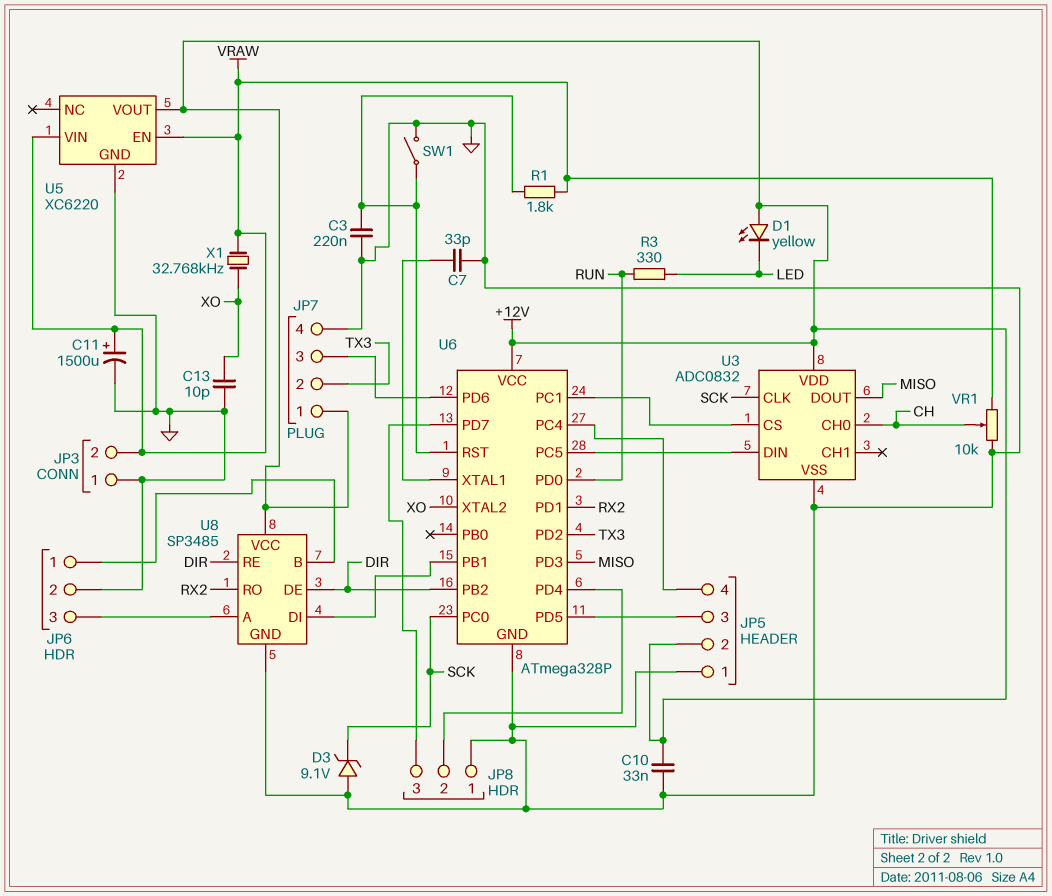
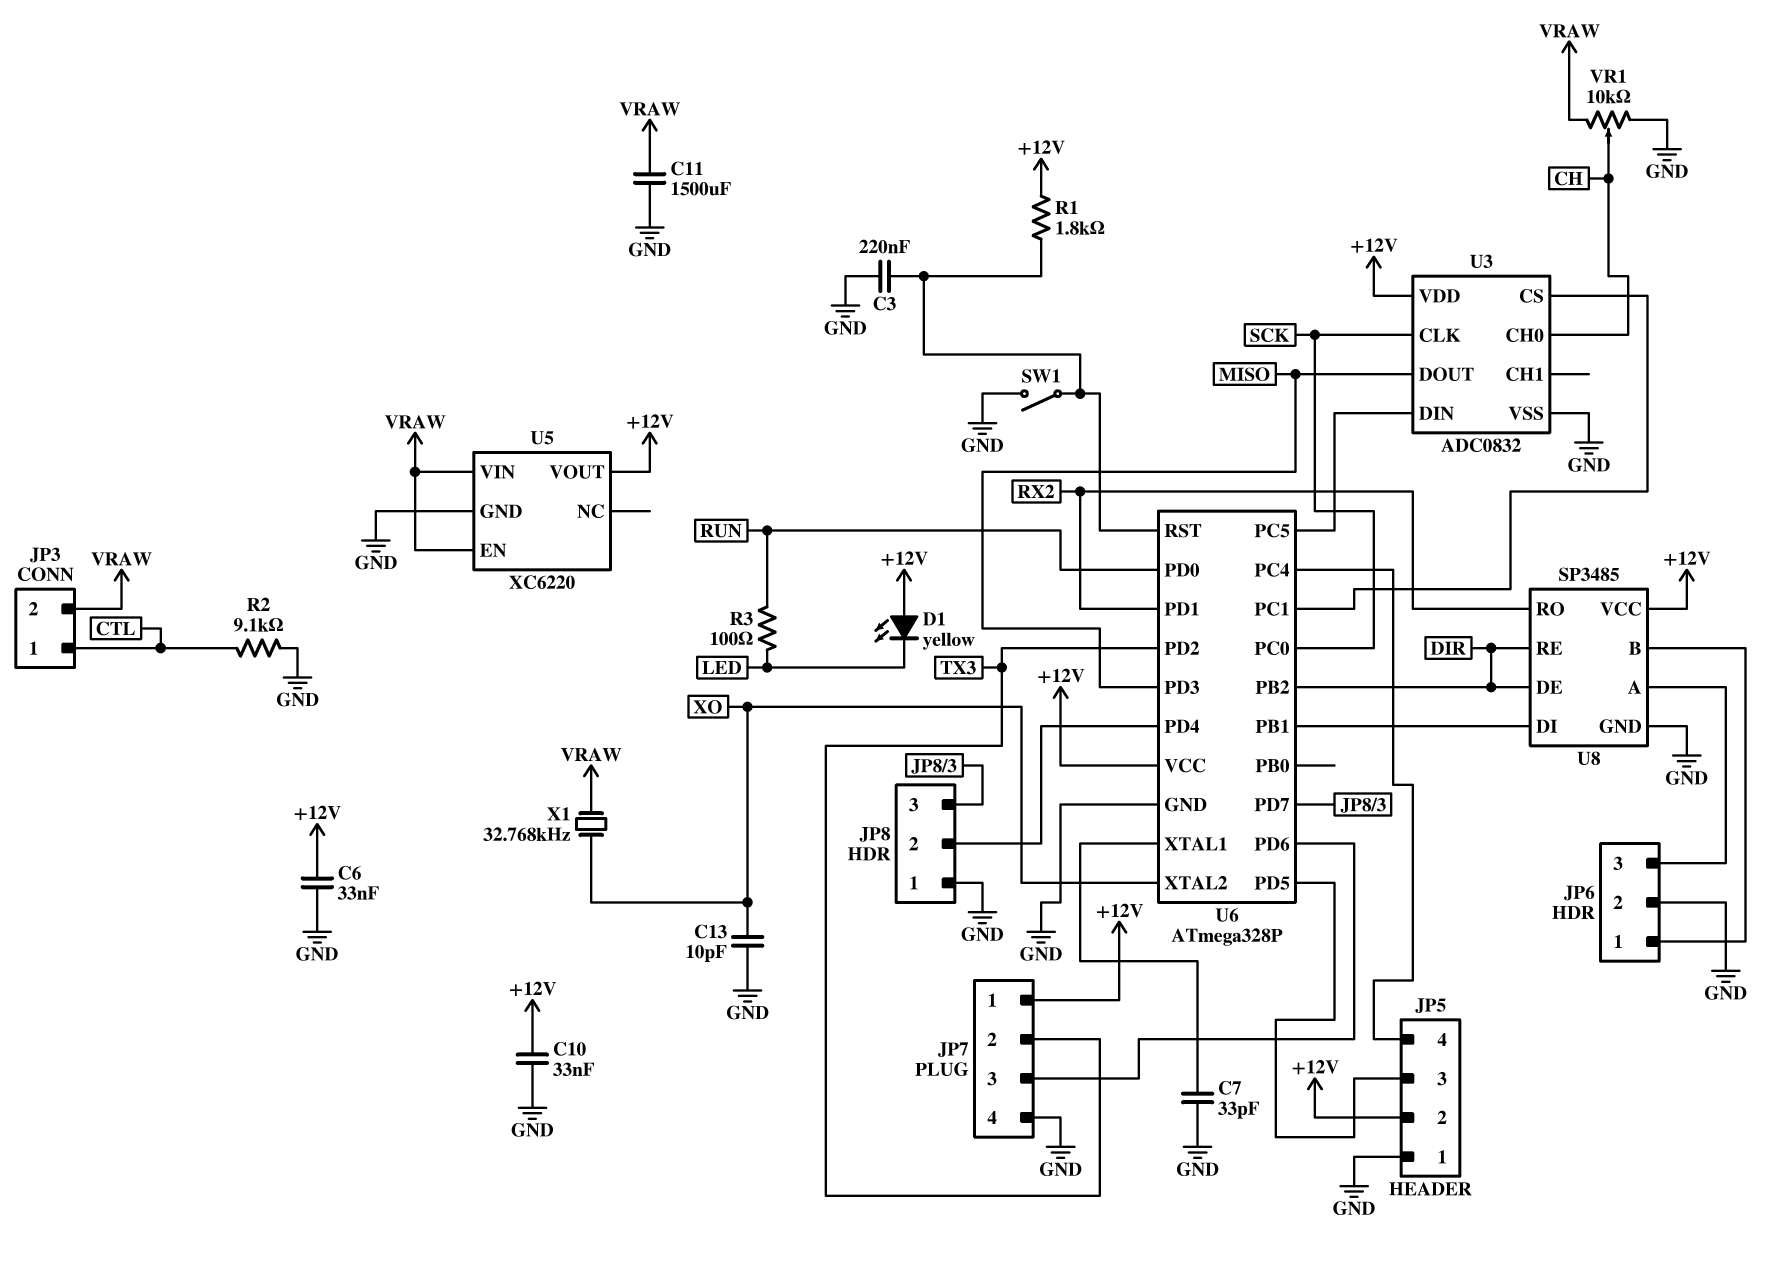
C6: none -> 33nF (+12V, GND)
C11: 1500uF (plus VRAW, minus GND) -> 1500uF (GND, VRAW)
D3: zener 9.1V (A GND, K SCK) -> none
JP3 pin 1: GND -> CTL
R1: 1.8k (U6/RST, VRAW) -> 1.8k (+12V, U6/RST)
R2: none -> 9.1k (CTL, GND)
R3: 330 (LED, RUN) -> 100 (LED, RUN)

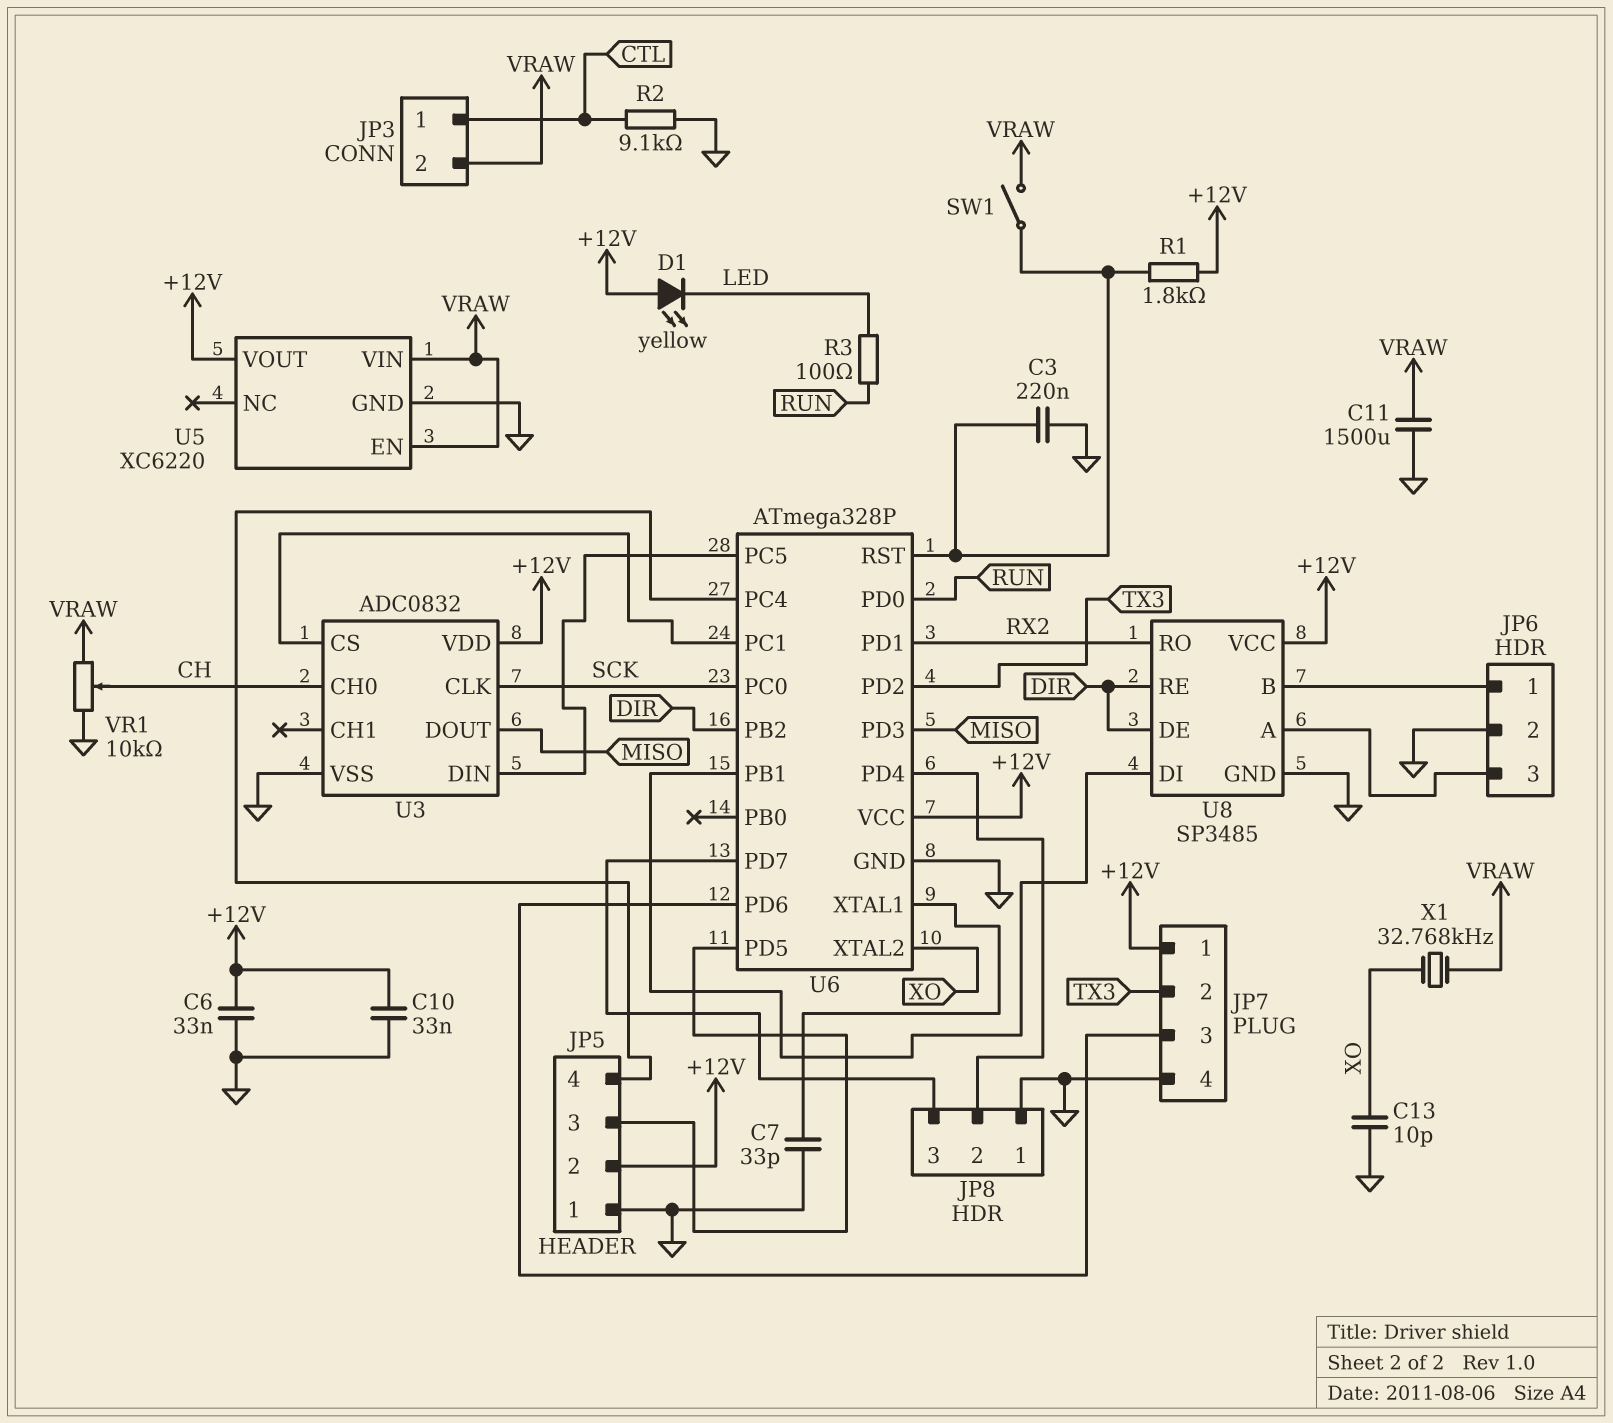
SW1: switch (GND, U6/RST) -> switch (U6/RST, VRAW)

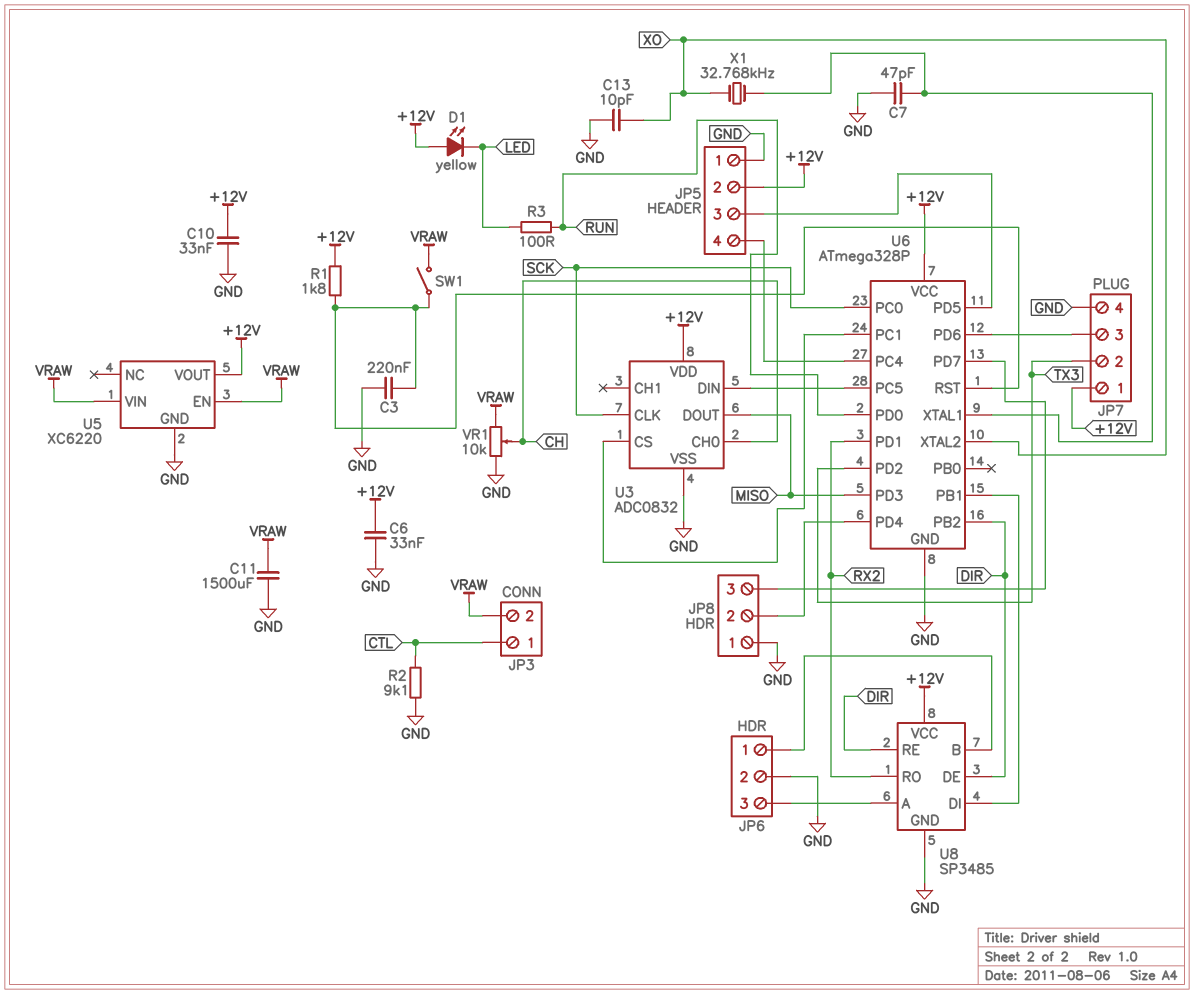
C7: 33pF (GND, U6/XTAL1) -> 47pF (GND, U6/XTAL1)
X1: 32.768kHz (VRAW, XO) -> 32.768kHz (U6/XTAL1, XO)

